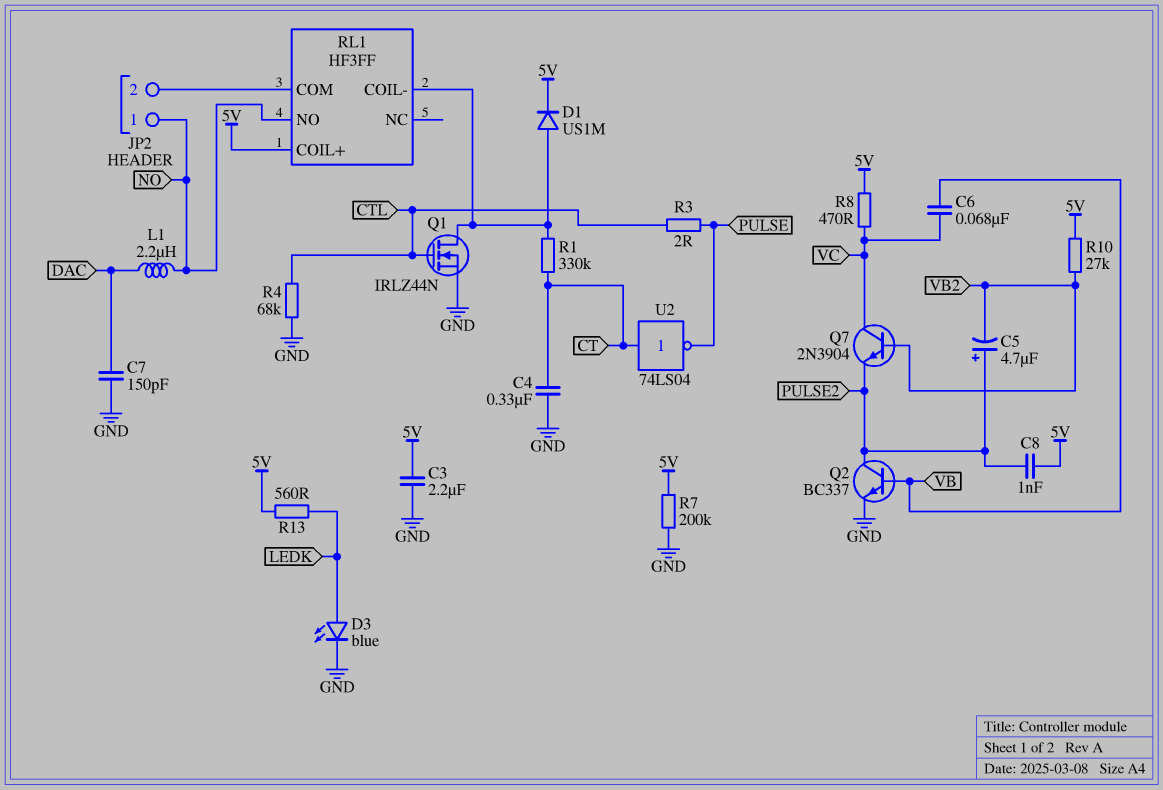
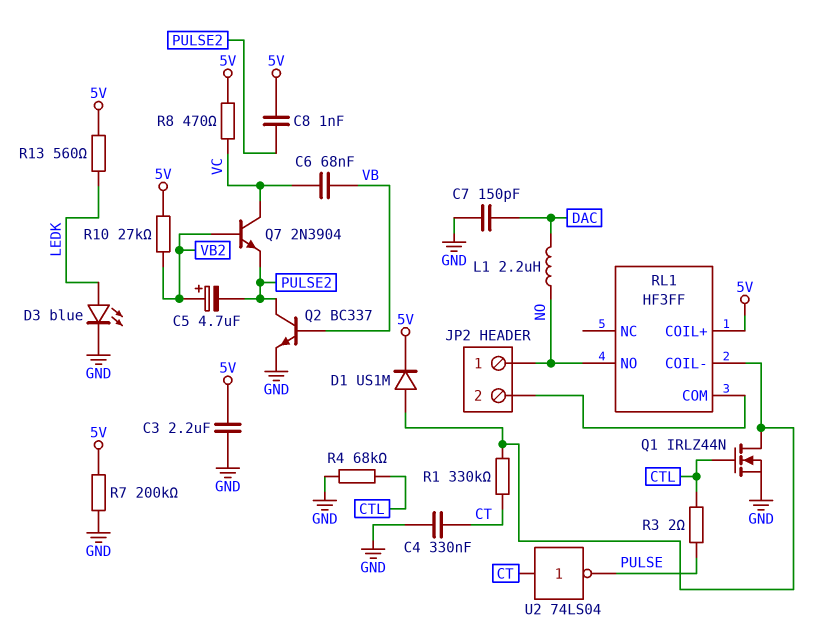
C5: 4.7uF (plus PULSE2, minus VB2) -> 4.7uF (plus VB2, minus PULSE2)

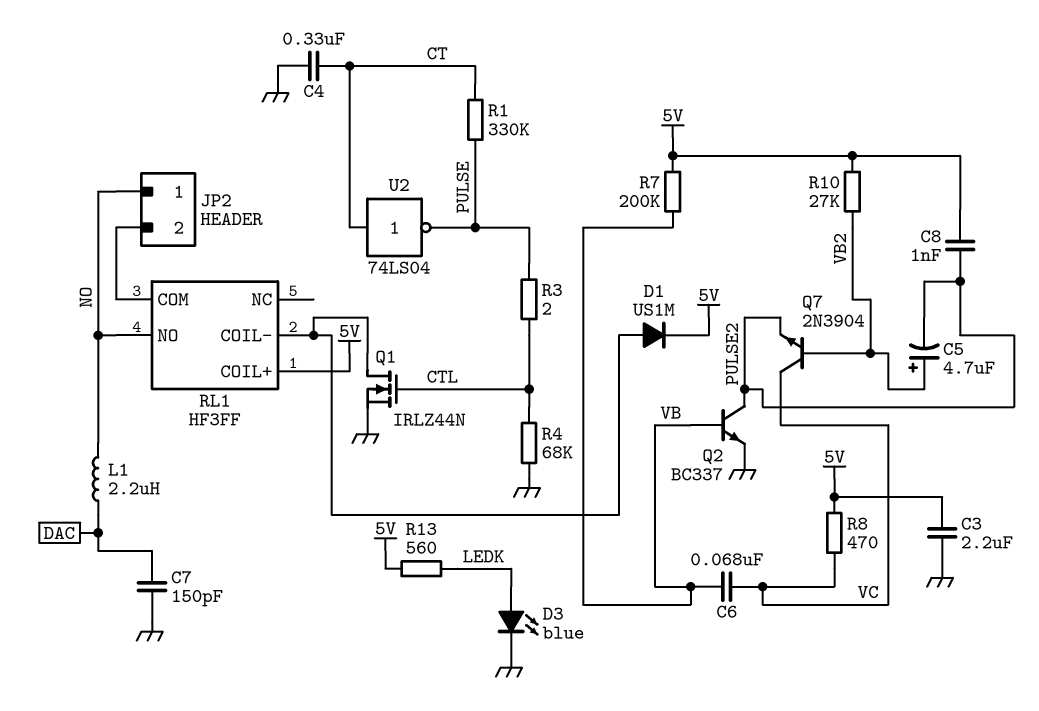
R1: 330k (CT, RL1/COIL-) -> 330k (CT, PULSE)
R7: 200k (5V, GND) -> 200k (5V, VB)

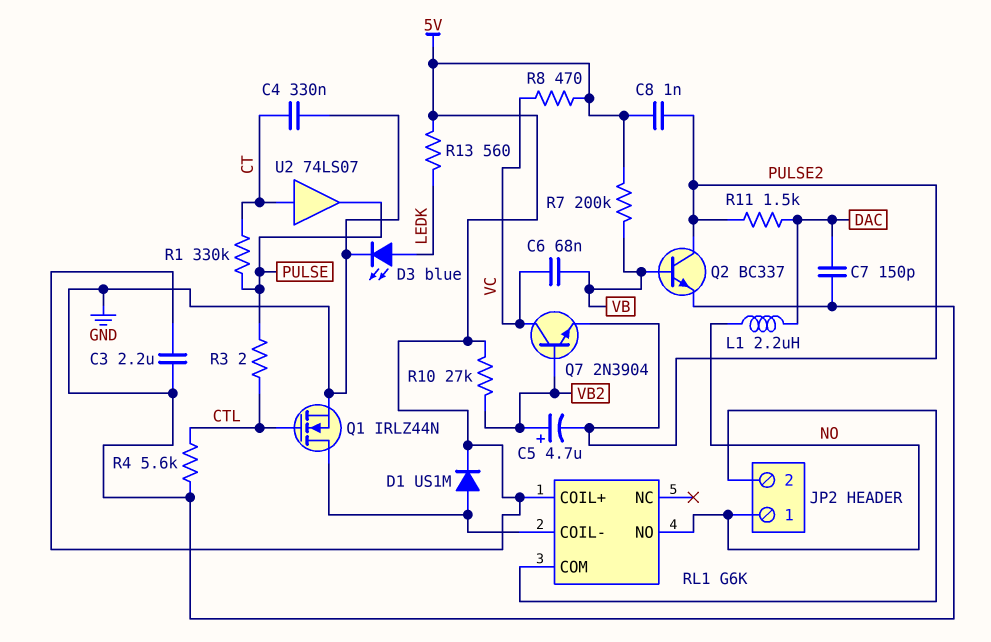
R4: 68k (CTL, GND) -> 5.6k (CTL, GND)
R11: none -> 1.5k (DAC, PULSE2)
RL1: HF3FF -> G6K
U2: NOT 74LS04 (in CT, out PULSE) -> buffer 74LS07 (in CT, out PULSE)

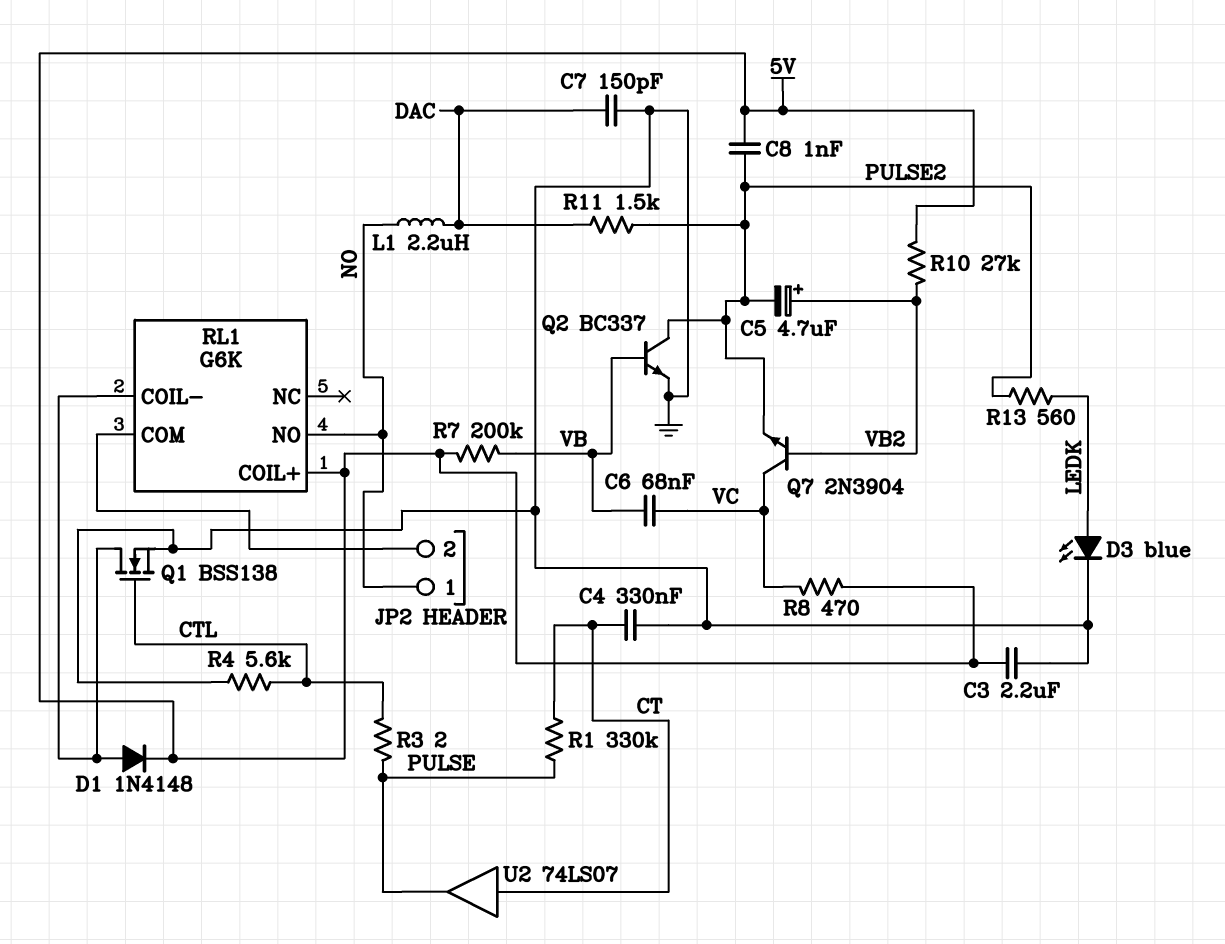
D1: diode US1M (A RL1/COIL-, K 5V) -> diode 1N4148 (A RL1/COIL-, K 5V)
Q1: NMOS IRLZ44N (G CTL, D RL1/COIL-, S GND) -> NMOS BSS138 (G CTL, D RL1/COIL-, S GND)
R13: 560 (5V, LEDK) -> 560 (LEDK, PULSE2)

